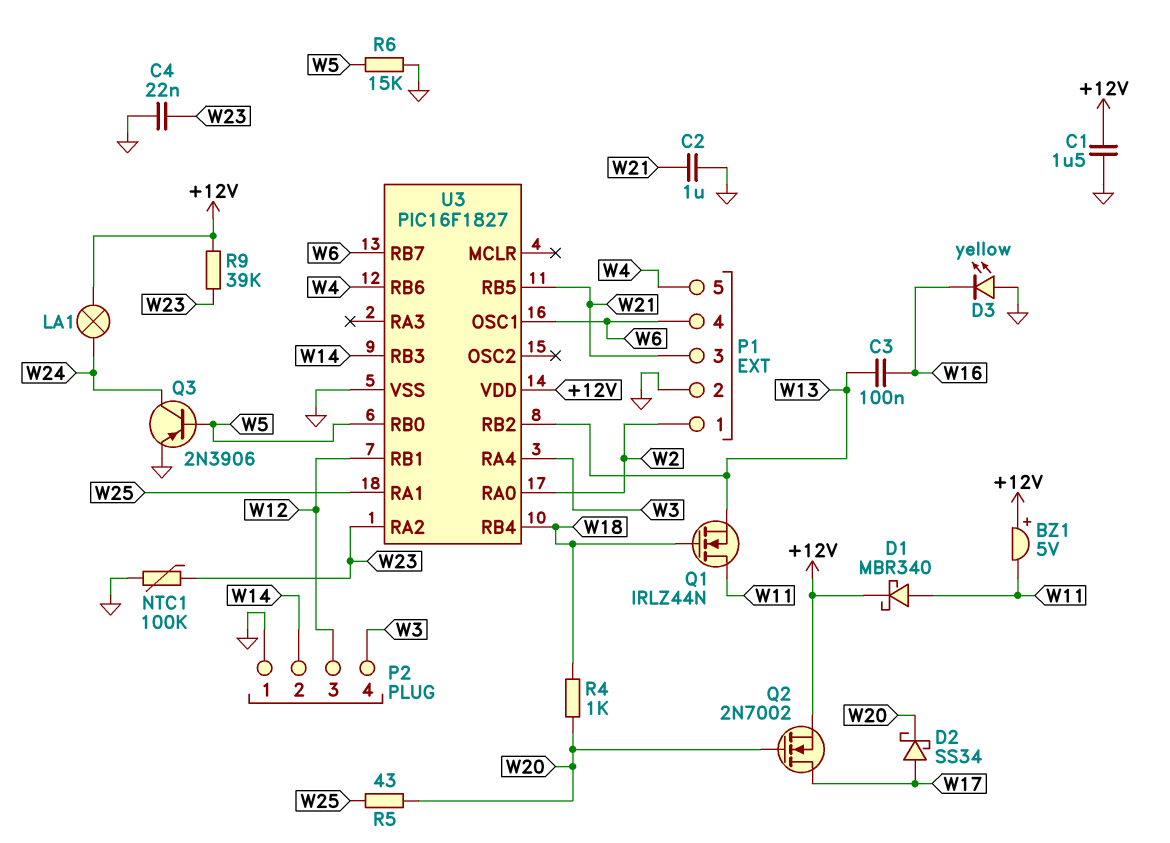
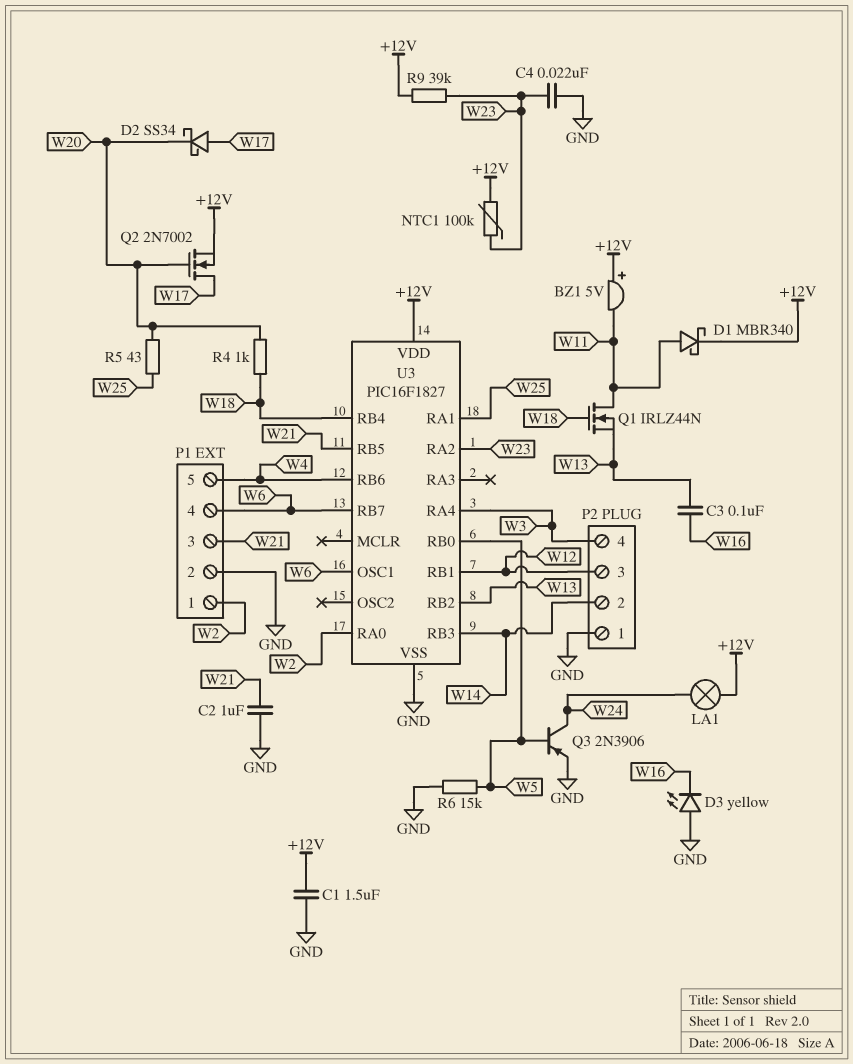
NTC1: 100k (GND, W23) -> 100k (+12V, W23)

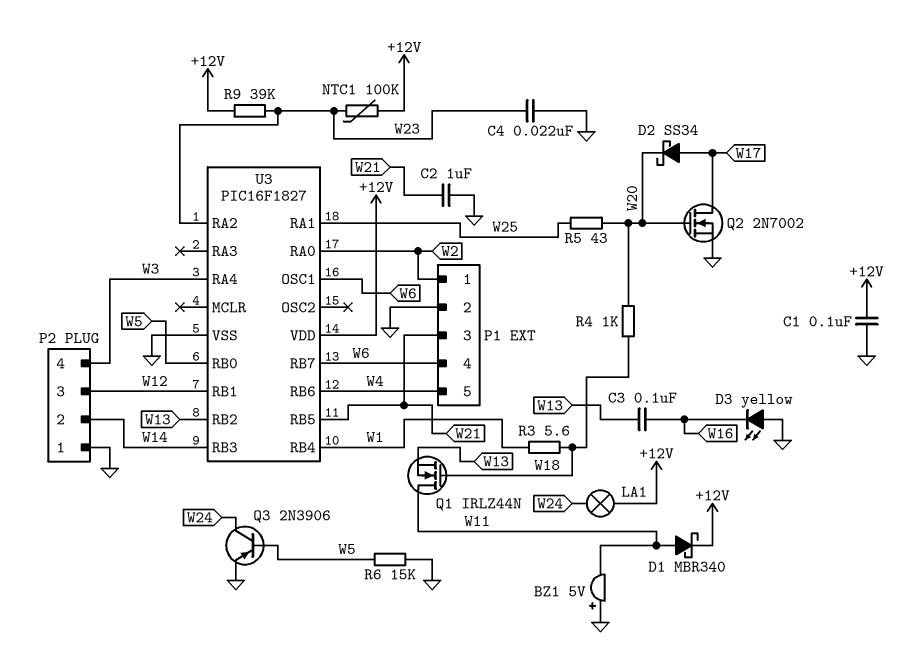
BZ1: buzzer 5V (plus +12V, minus W11) -> buzzer 5V (plus GND, minus W11)
C1: 1.5uF (+12V, GND) -> 100nF (+12V, GND)
Q2: NMOS 2N7002 (G W20, D W17, S +12V) -> NMOS 2N7002 (G W20, D W17, S GND)
R3: none -> 5.6 (W1, W18)
U3 pin RB4: W18 -> W1

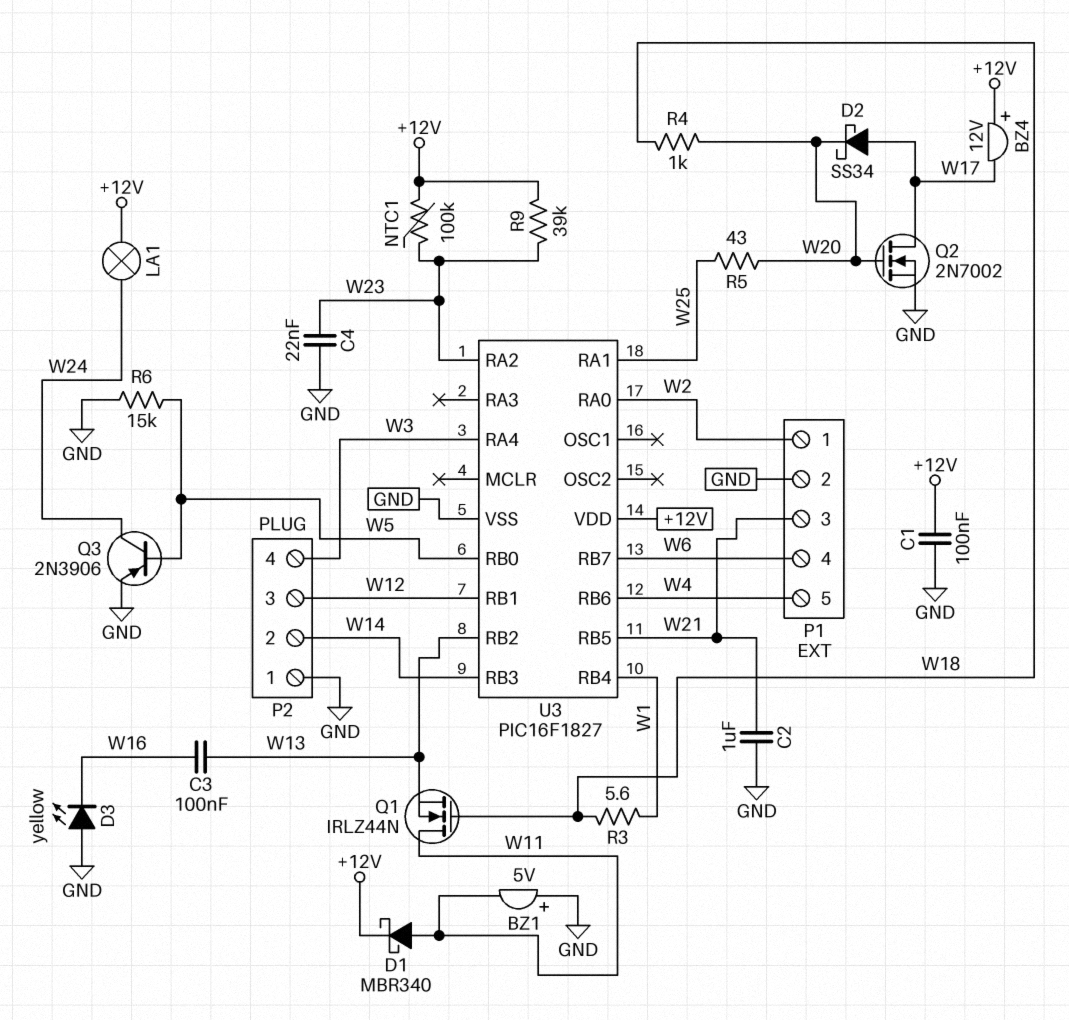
BZ4: none -> buzzer 12V (plus +12V, minus W17)
U3 pin OSC1: W6 -> none

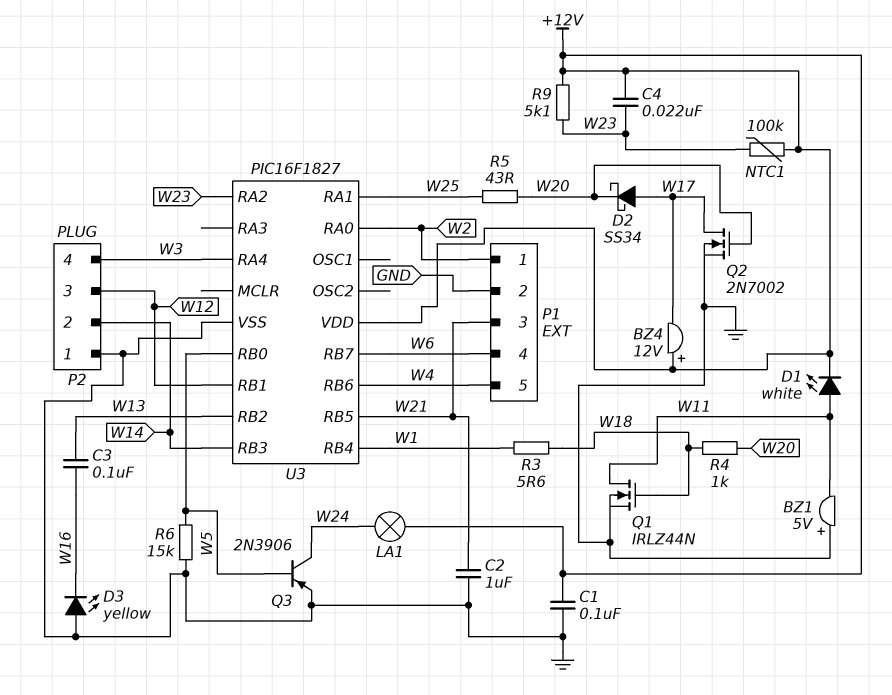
C4: 22nF (GND, W23) -> 22nF (+12V, W23)
D1: schottky MBR340 (A W11, K +12V) -> LED white (A W11, K +12V)
Q1: NMOS IRLZ44N (G W18, D W11, S W13) -> NMOS IRLZ44N (G W18, D W11, S GND)
R9: 39k (+12V, W23) -> 5.1k (+12V, W23)

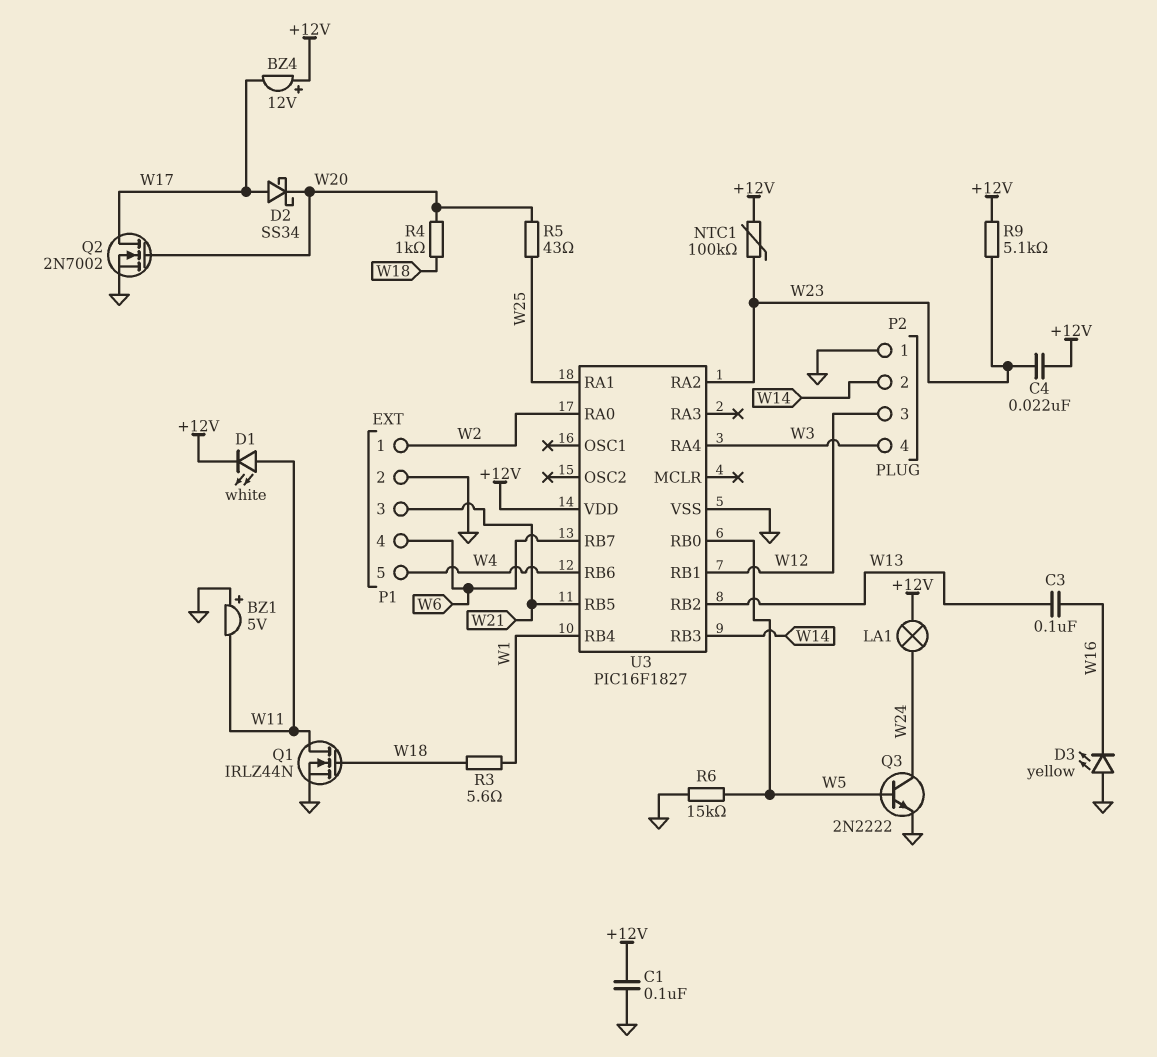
C2: 1uF (GND, W21) -> none
Q3: PNP 2N3906 (B W5, C W24, E GND) -> NPN 2N2222 (B W5, C W24, E GND)

